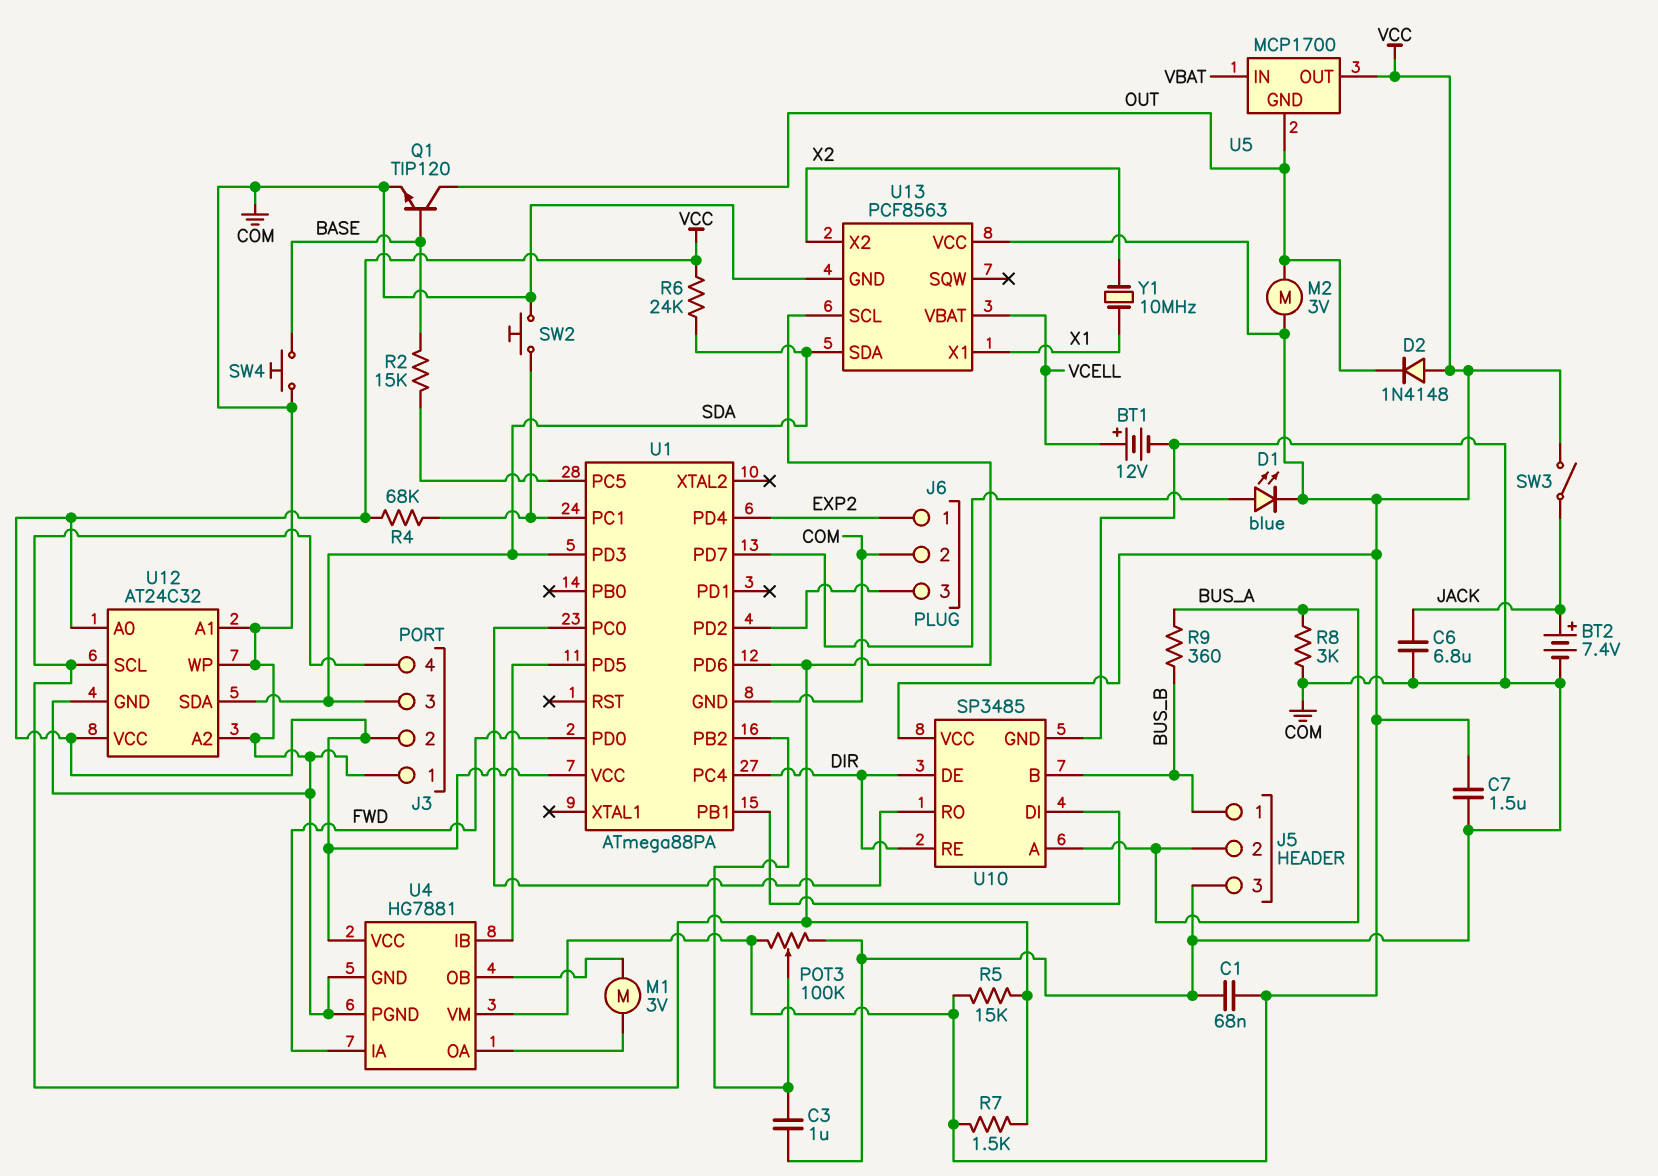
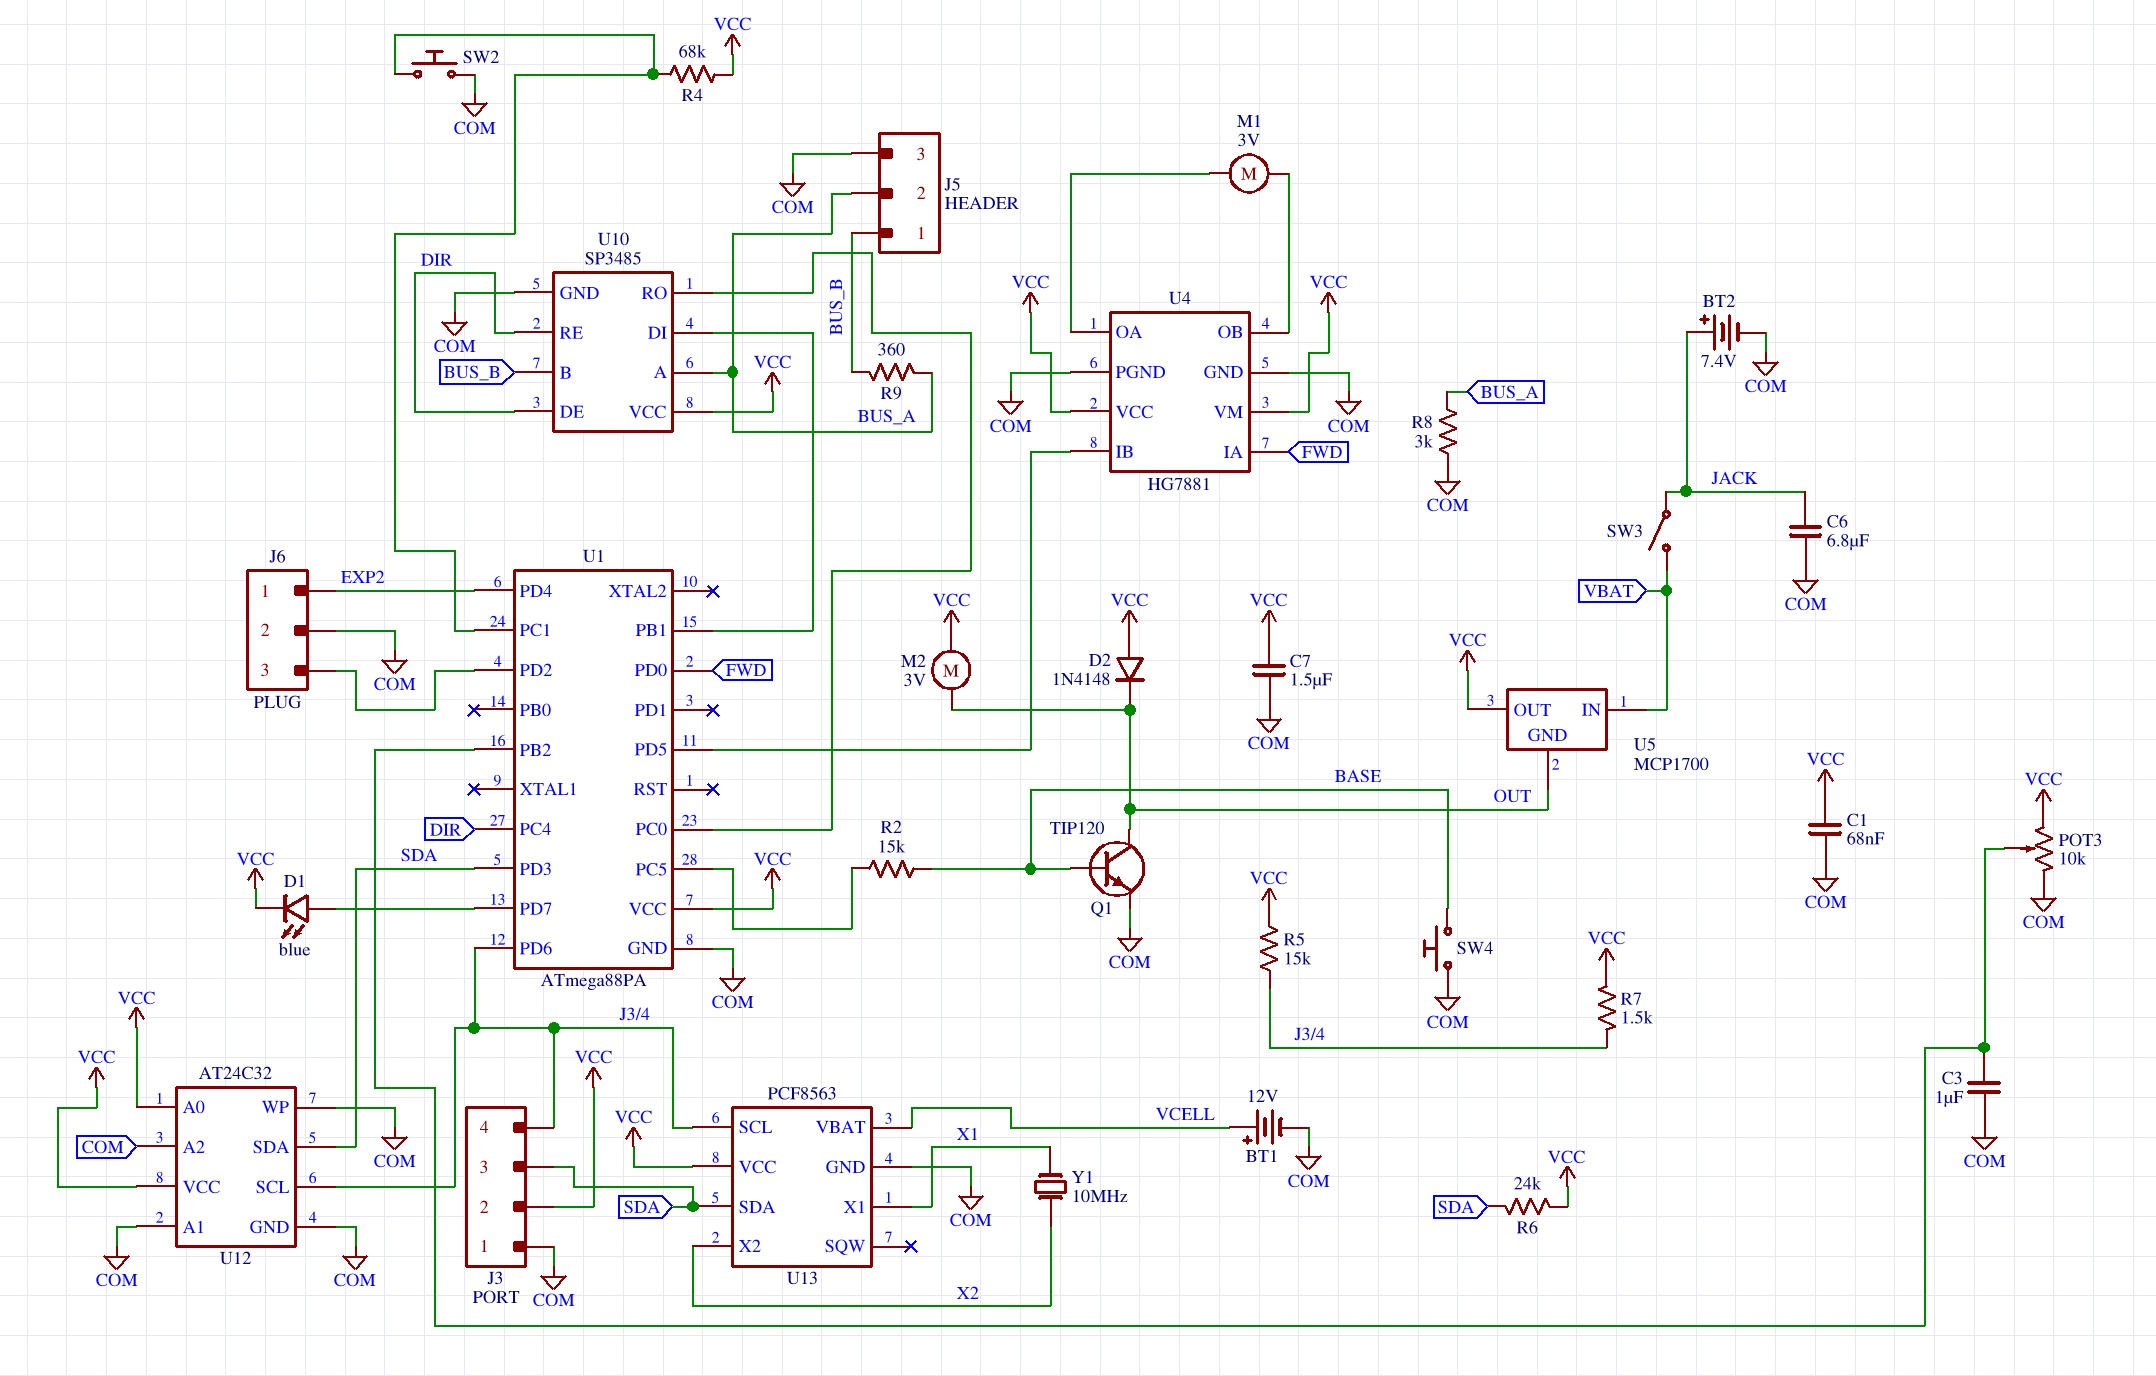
POT3: 100k (COM, VCC, wiper U1/PB2) -> 10k (COM, VCC, wiper U1/PB2)
SW3: switch (JACK, VCC) -> switch (JACK, VBAT)

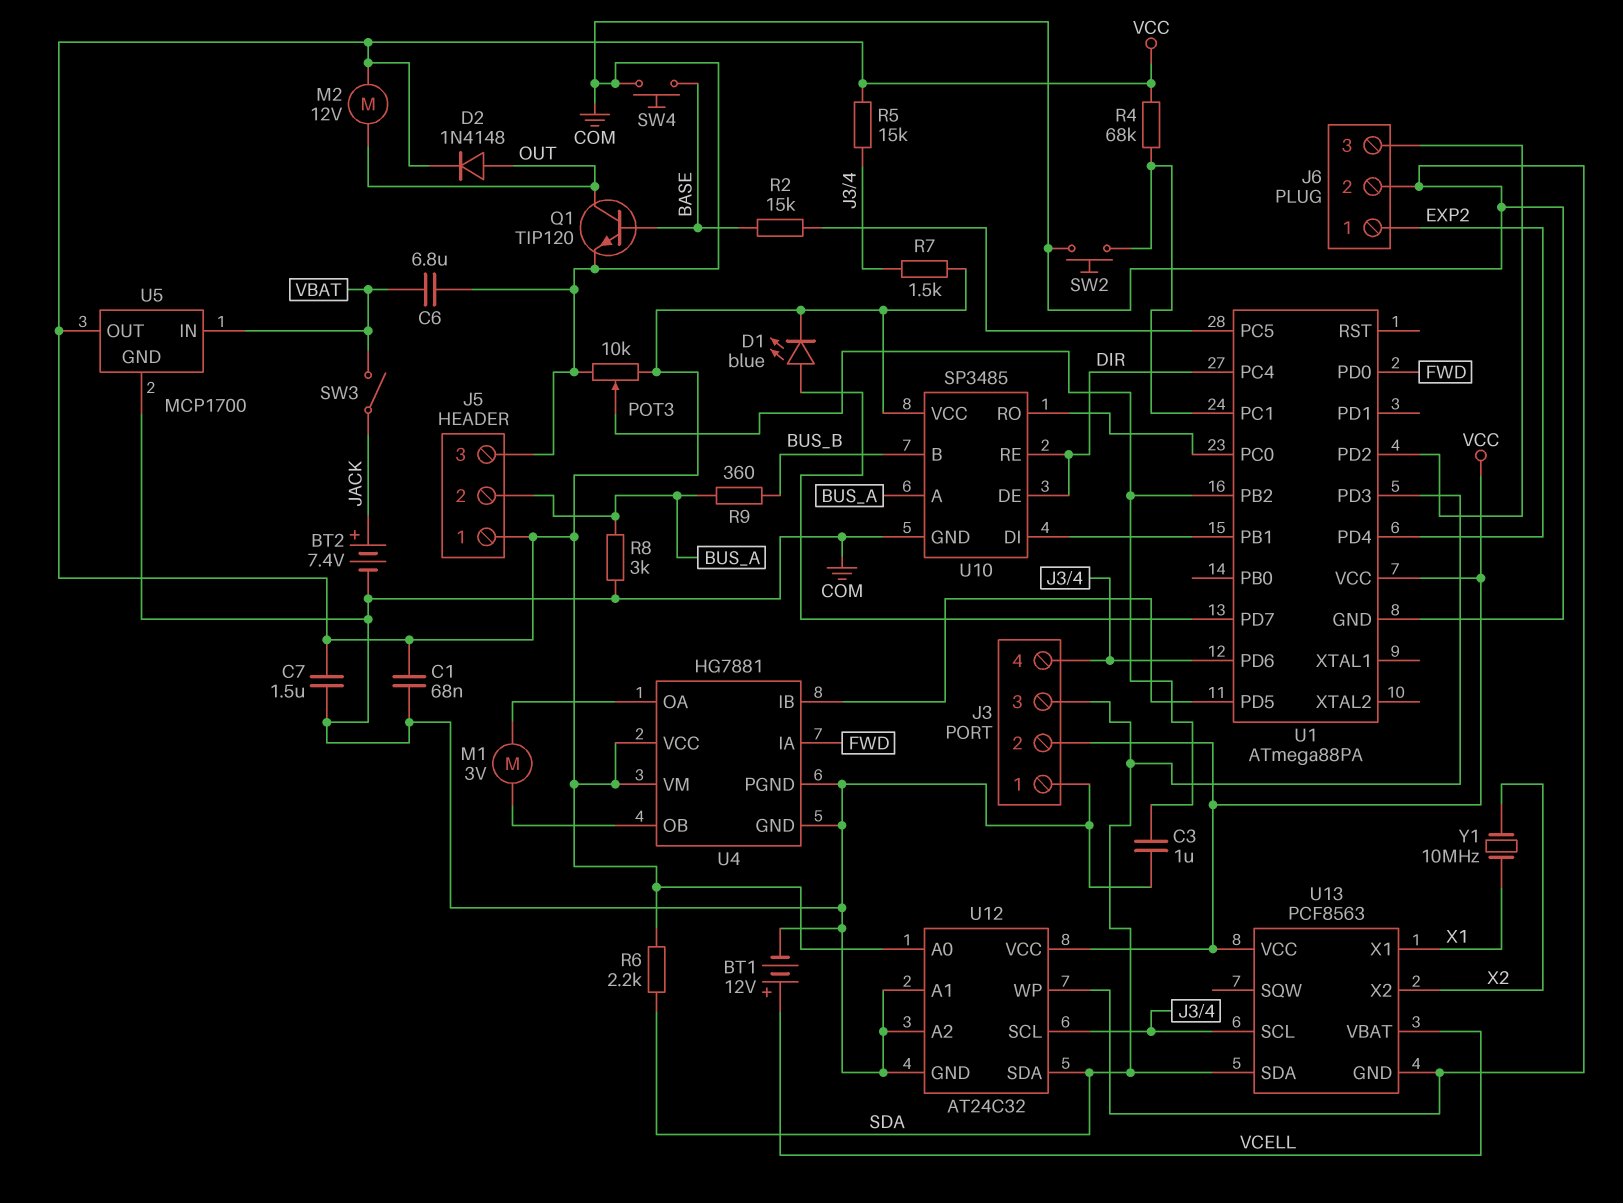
C6: 6.8uF (COM, JACK) -> 6.8uF (COM, VBAT)
D2: diode 1N4148 (A VCC, K OUT) -> diode 1N4148 (A OUT, K VCC)
J5 pin 1: BUS_B -> VCC
M2: motor 3V (OUT, VCC) -> motor 12V (OUT, VCC)
R6: 24k (SDA, VCC) -> 2.2k (SDA, VCC)
U5 pin GND: OUT -> COM

